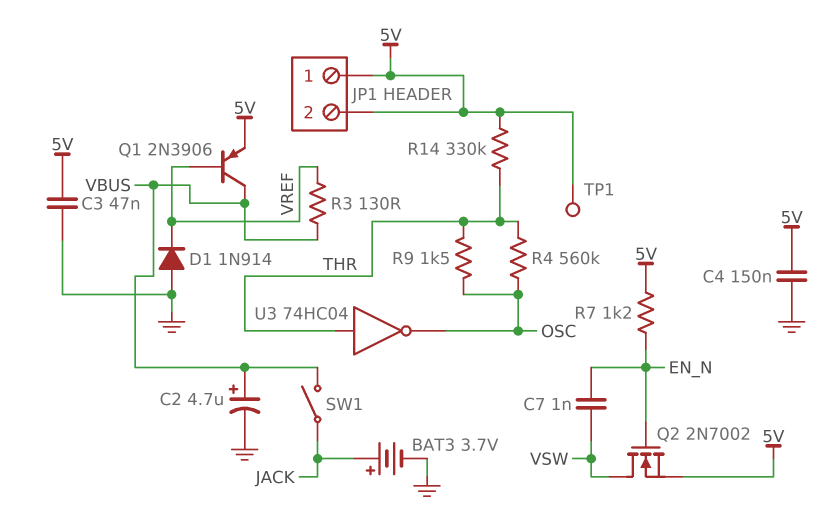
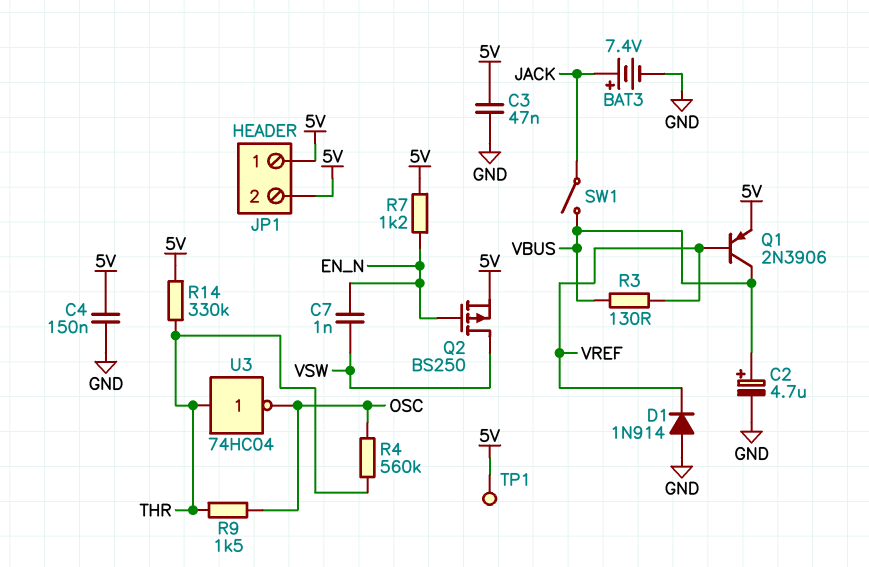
BAT3: 3.7V (plus JACK, minus GND) -> 7.4V (plus JACK, minus GND)
Q2: NMOS 2N7002 (G EN_N, D VSW, S 5V) -> PMOS BS250 (G EN_N, D VSW, S 5V)

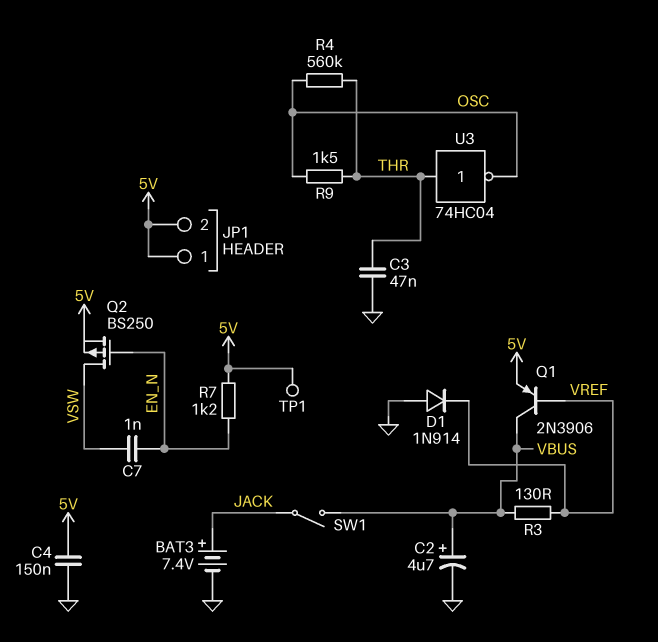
C3: 47nF (5V, GND) -> 47nF (GND, THR)
R14: 330k (5V, THR) -> none

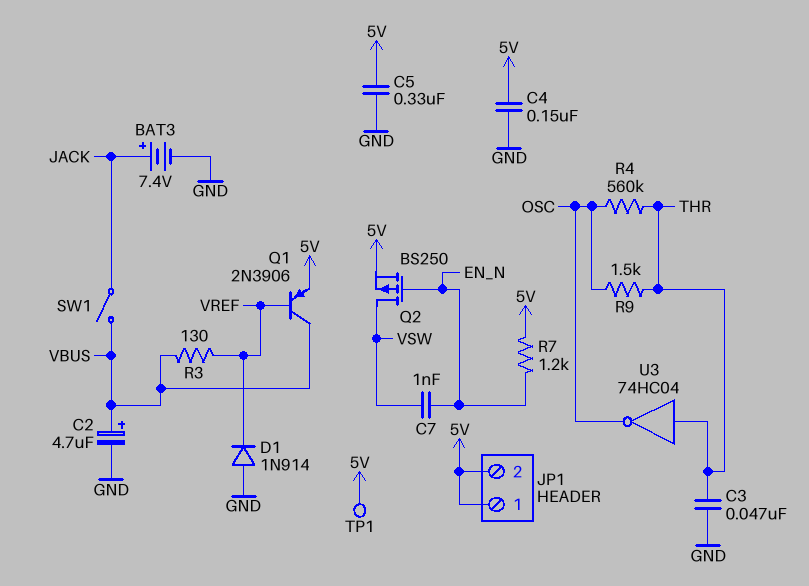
C5: none -> 330nF (5V, GND)

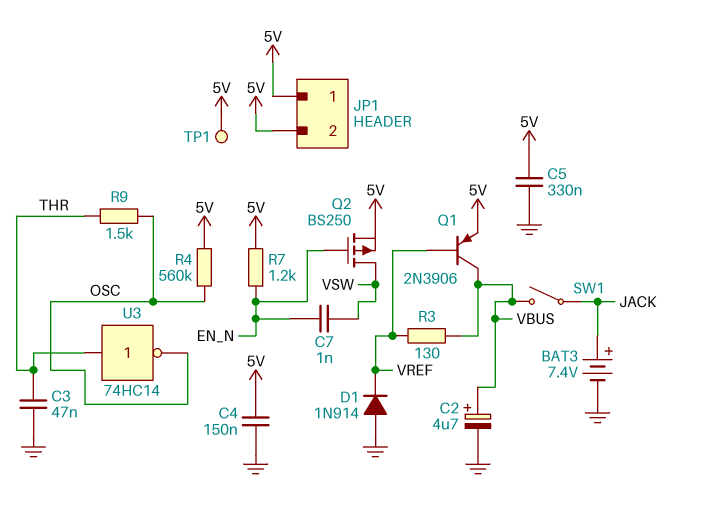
R4: 560k (OSC, THR) -> 560k (5V, OSC)
U3: NOT 74HC04 (in THR, out OSC) -> NOT 74HC14 (in THR, out OSC)

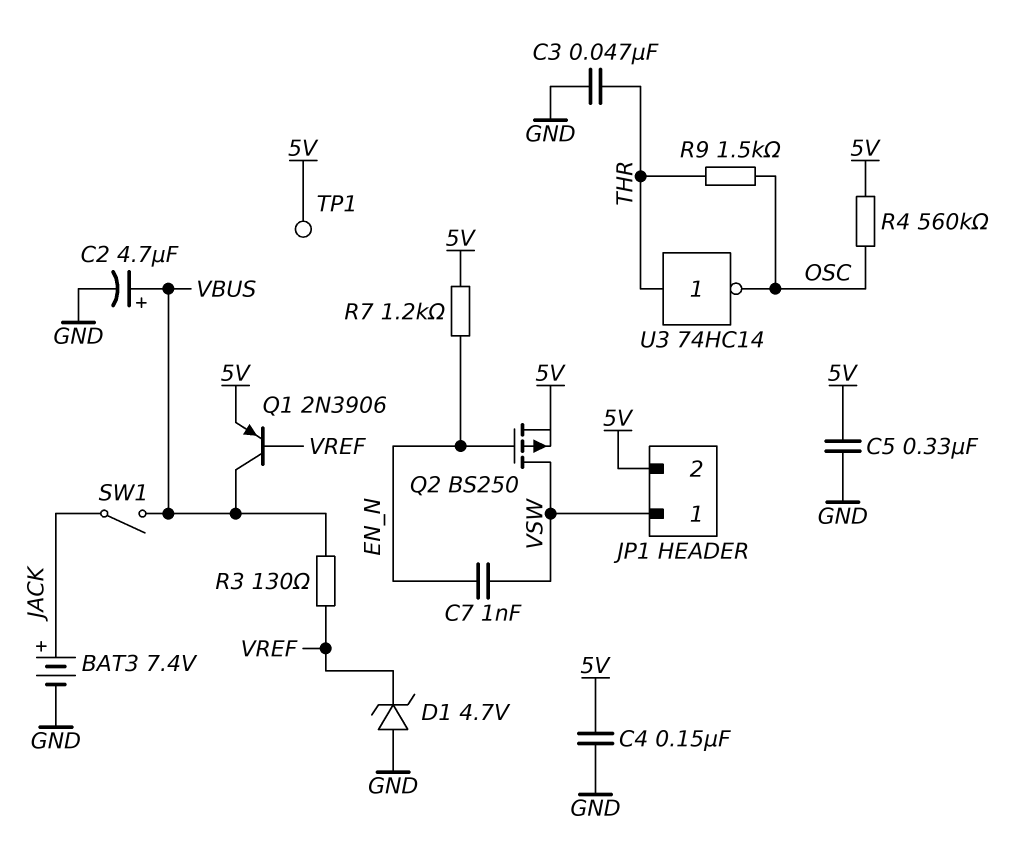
D1: diode 1N914 (A GND, K VREF) -> zener 4.7V (A GND, K VREF)
JP1 pin 1: 5V -> VSW

